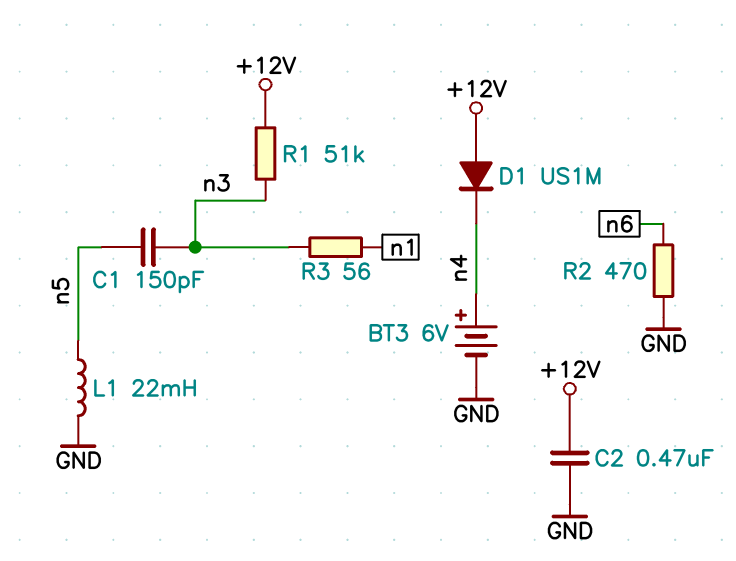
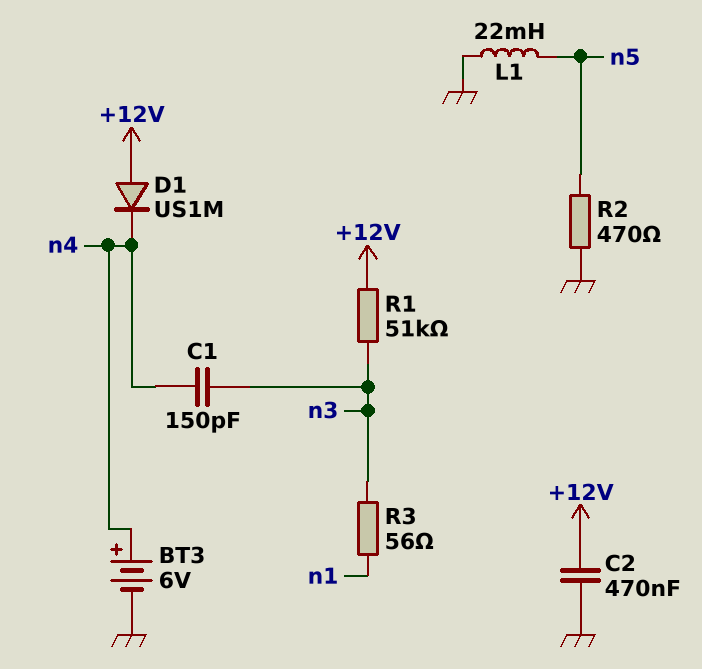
C1: 150pF (n3, n5) -> 150pF (n3, n4)
R2: 470 (GND, n6) -> 470 (GND, n5)

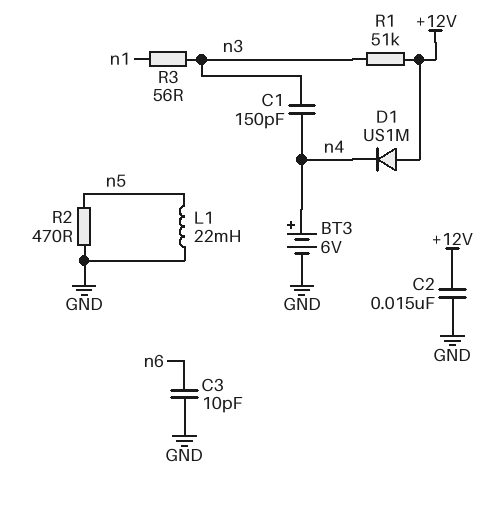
C2: 470nF (+12V, GND) -> 15nF (+12V, GND)
C3: none -> 10pF (GND, n6)

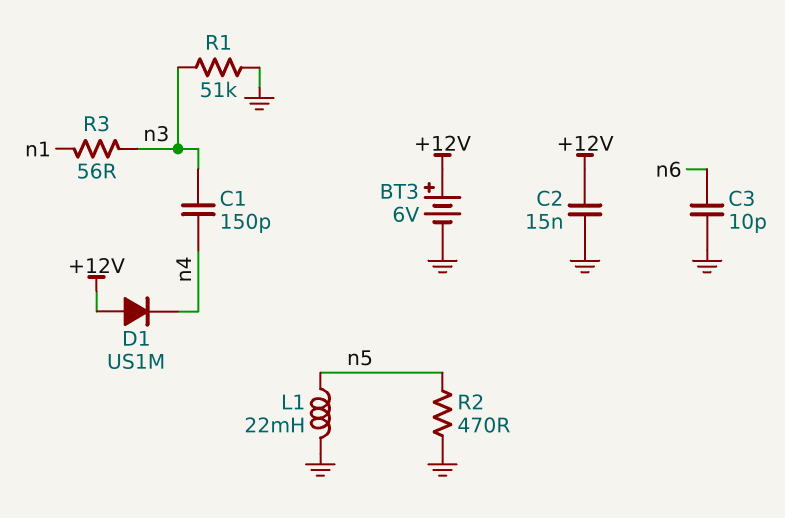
BT3: 6V (plus n4, minus GND) -> 6V (plus +12V, minus GND)
R1: 51k (+12V, n3) -> 51k (GND, n3)

